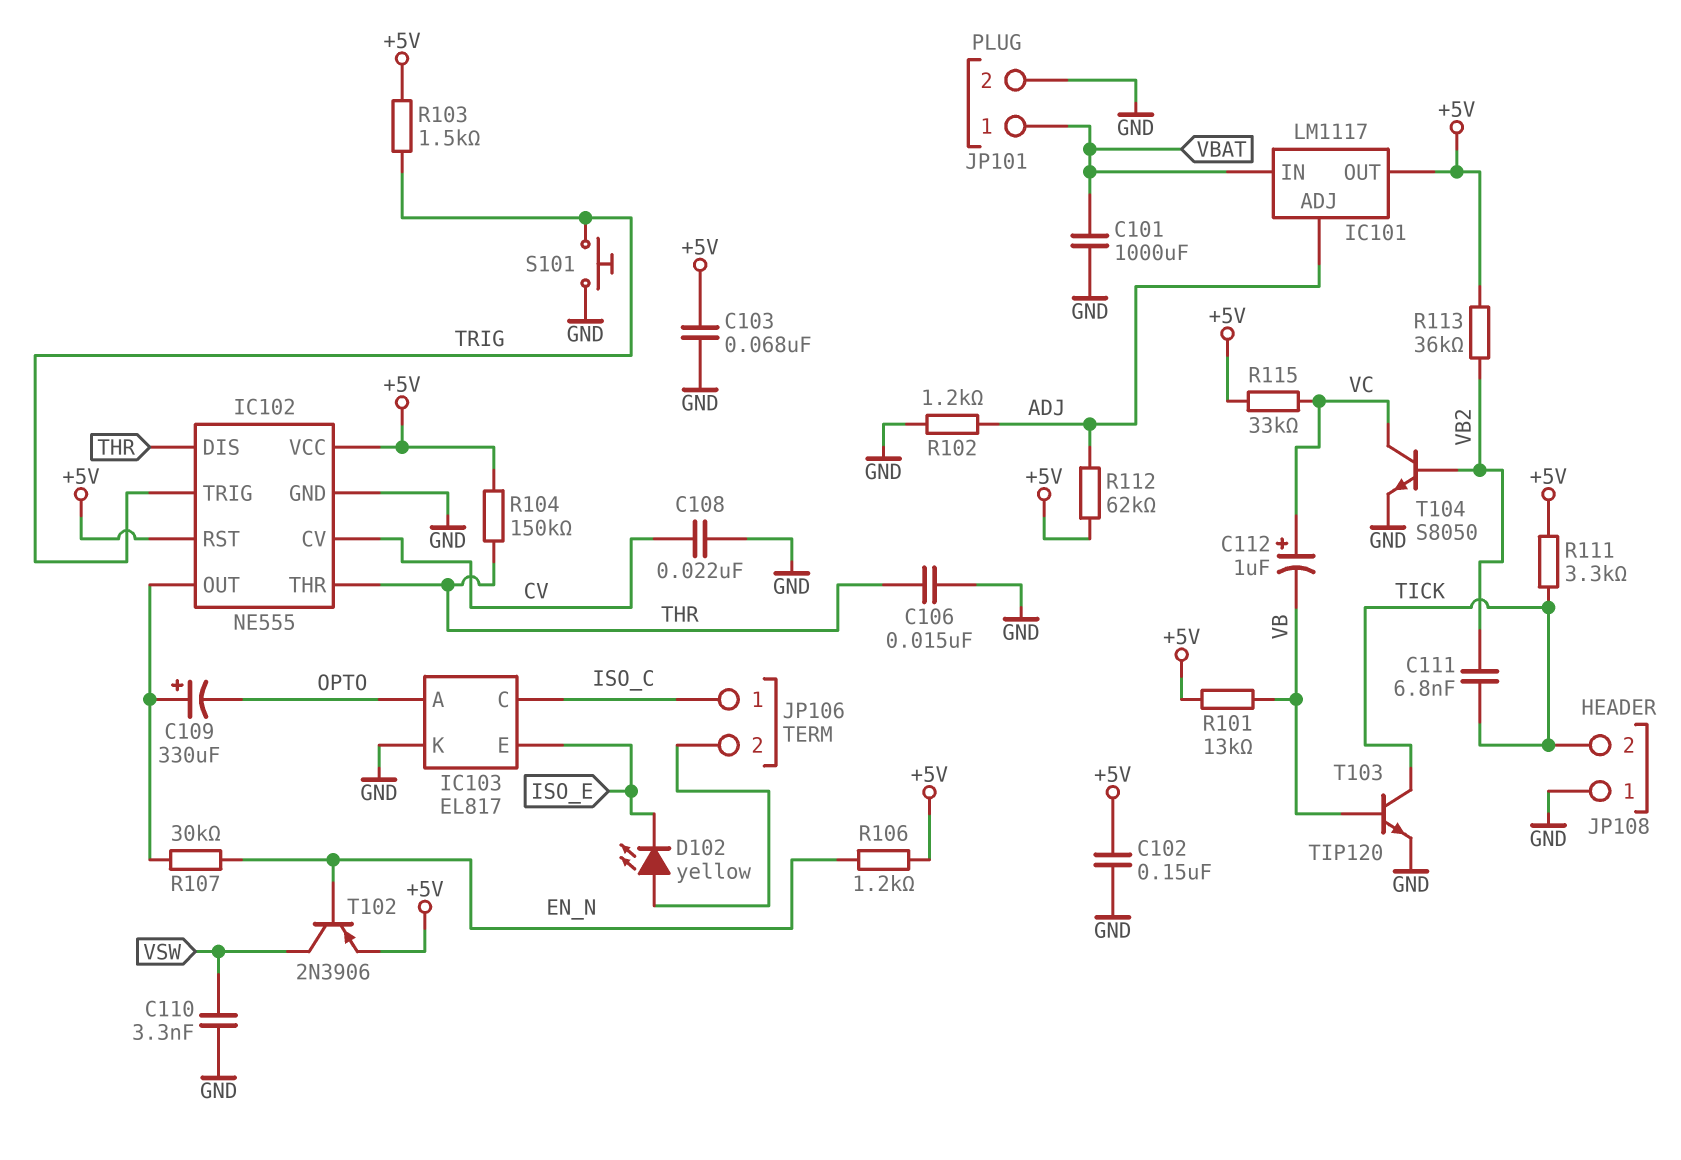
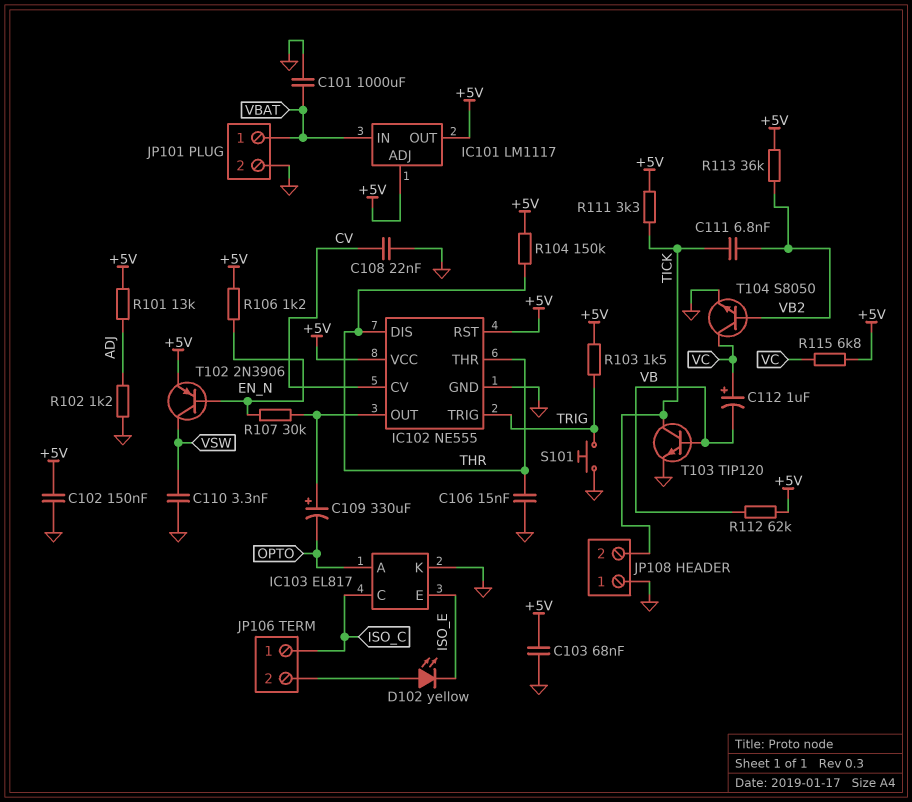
IC101 pin ADJ: ADJ -> +5V
R101: 13k (+5V, VB) -> 13k (+5V, ADJ)
R112: 62k (+5V, ADJ) -> 62k (+5V, VB)
R115: 33k (+5V, VC) -> 6.8k (+5V, VC)

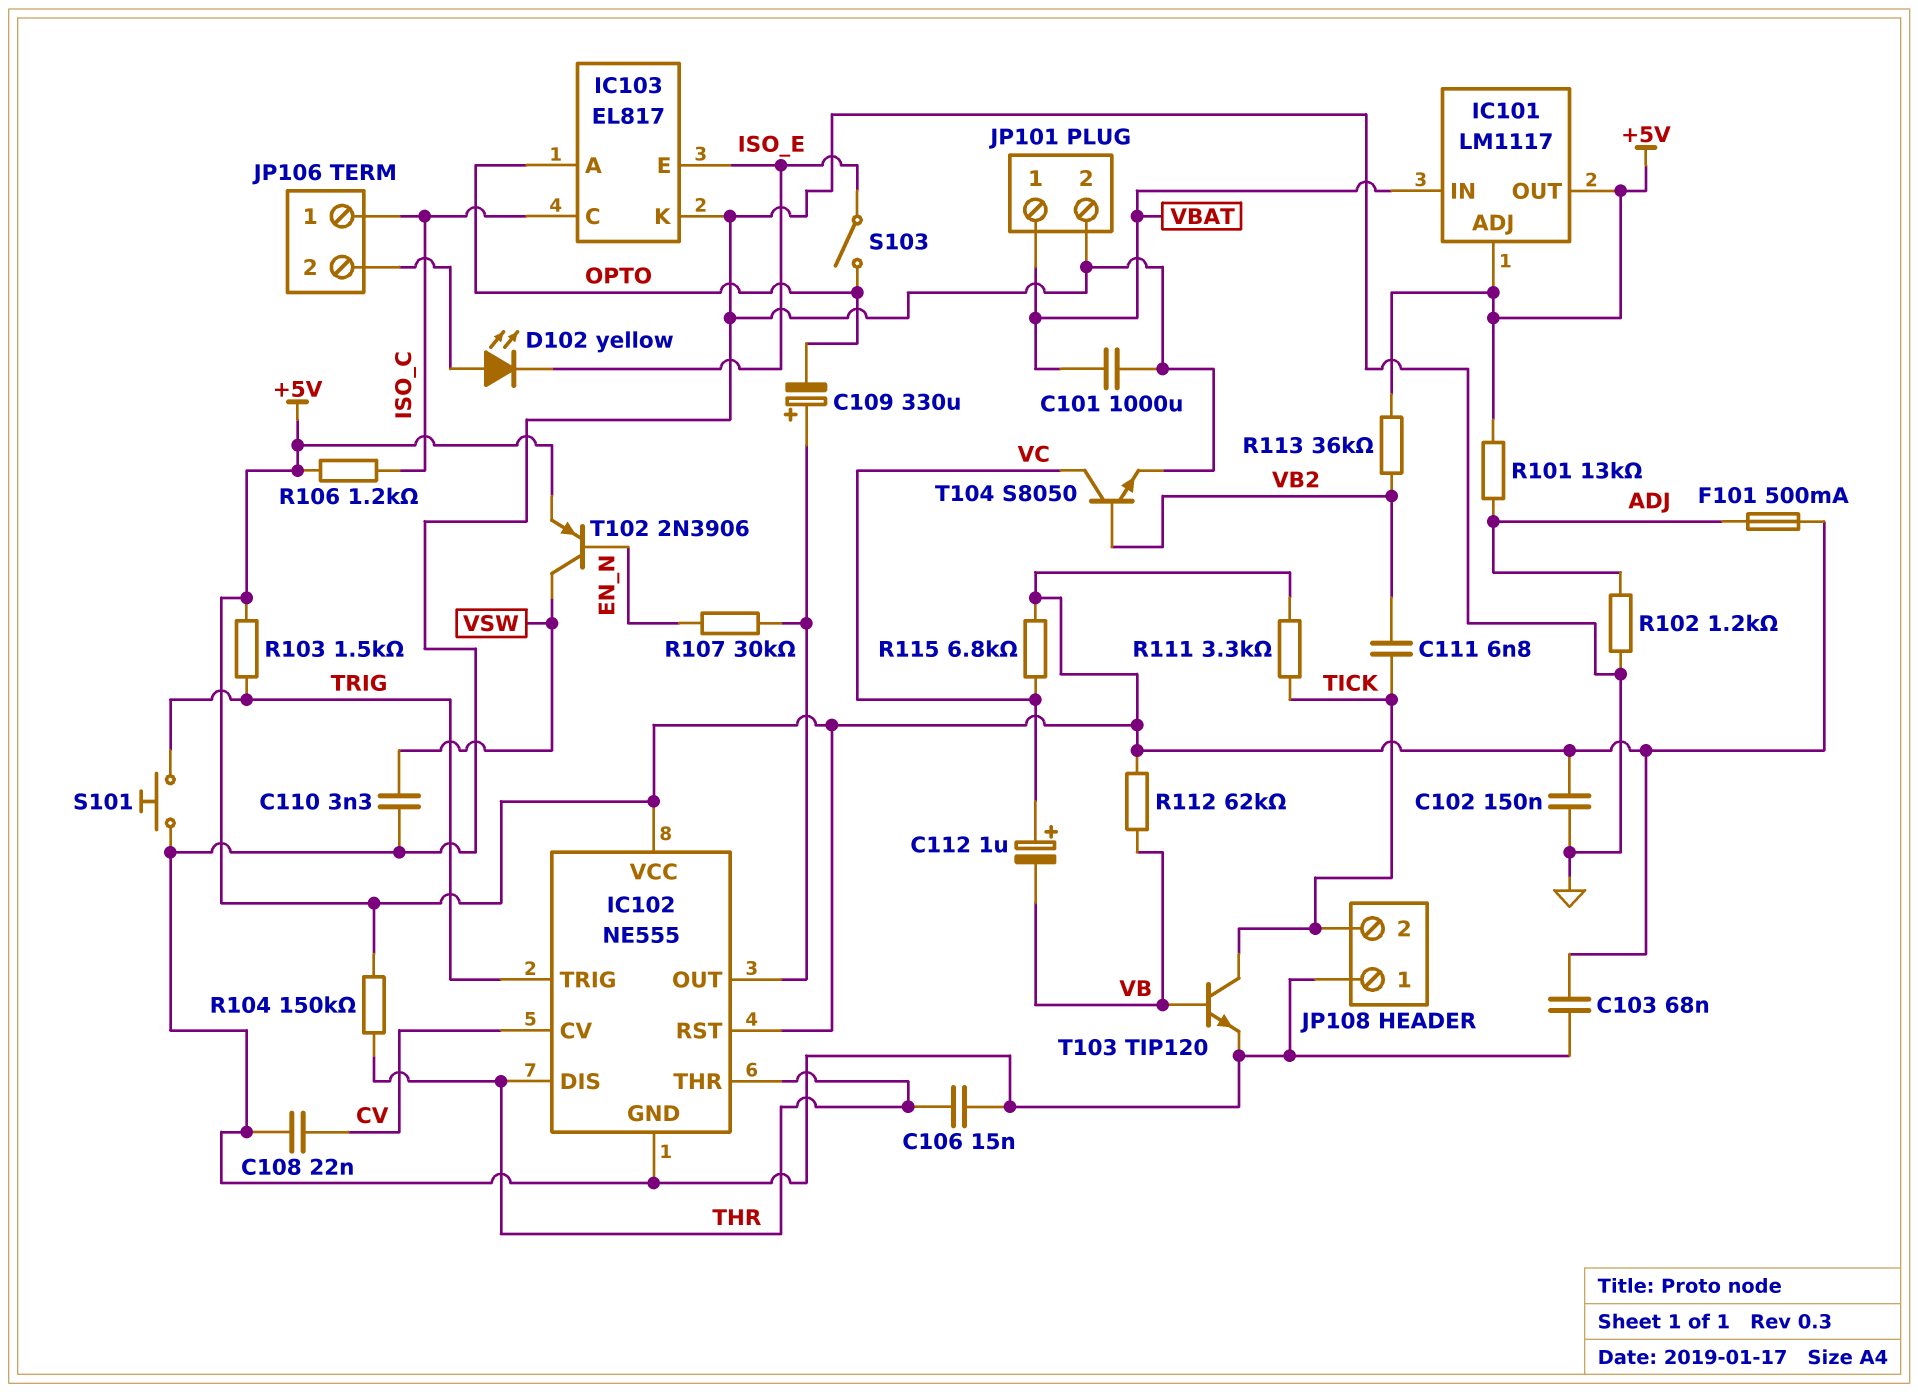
F101: none -> 500mA (+5V, ADJ)
R106: 1.2k (+5V, EN_N) -> 1.2k (+5V, ISO_C)
S103: none -> switch (ISO_E, OPTO)

